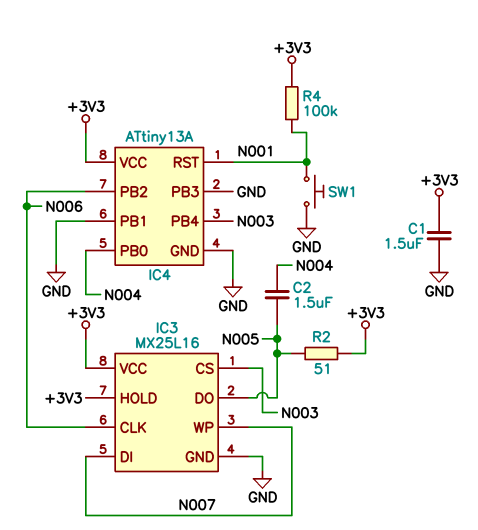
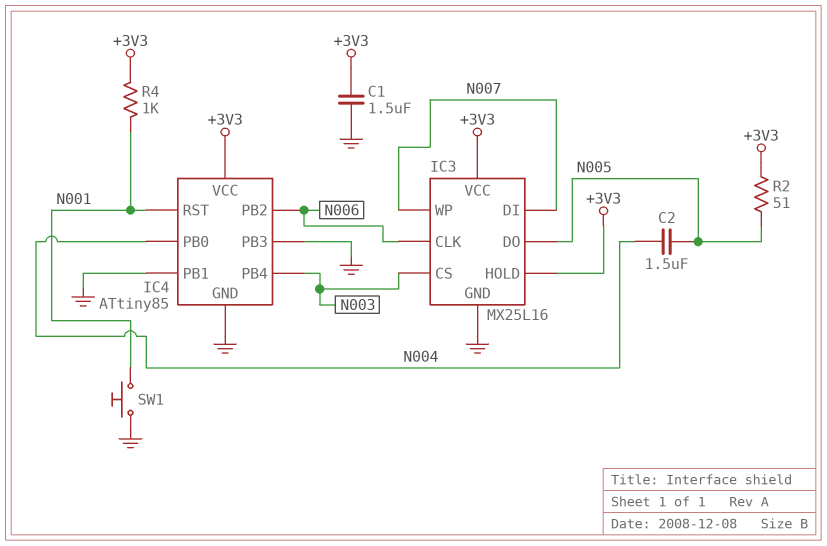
IC4: ATtiny13A -> ATtiny85
R4: 100k (+3V3, N001) -> 1k (+3V3, N001)

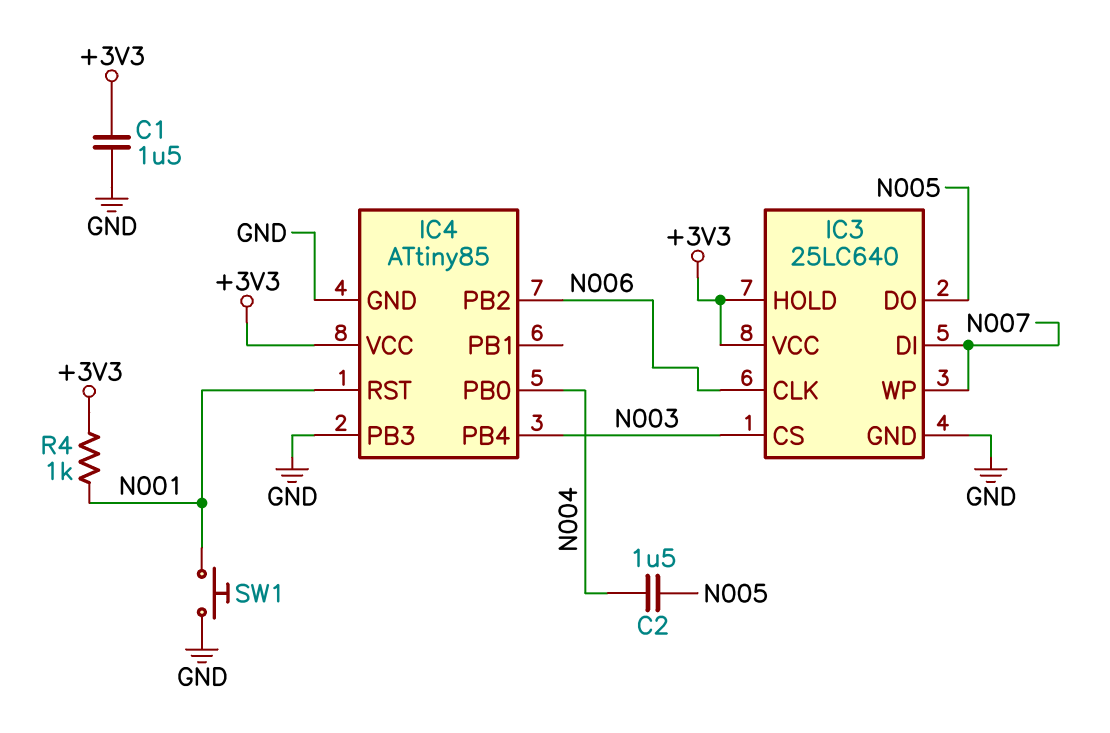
IC3: MX25L16 -> 25LC640
IC4 pin PB1: GND -> none
R2: 51 (+3V3, N005) -> none

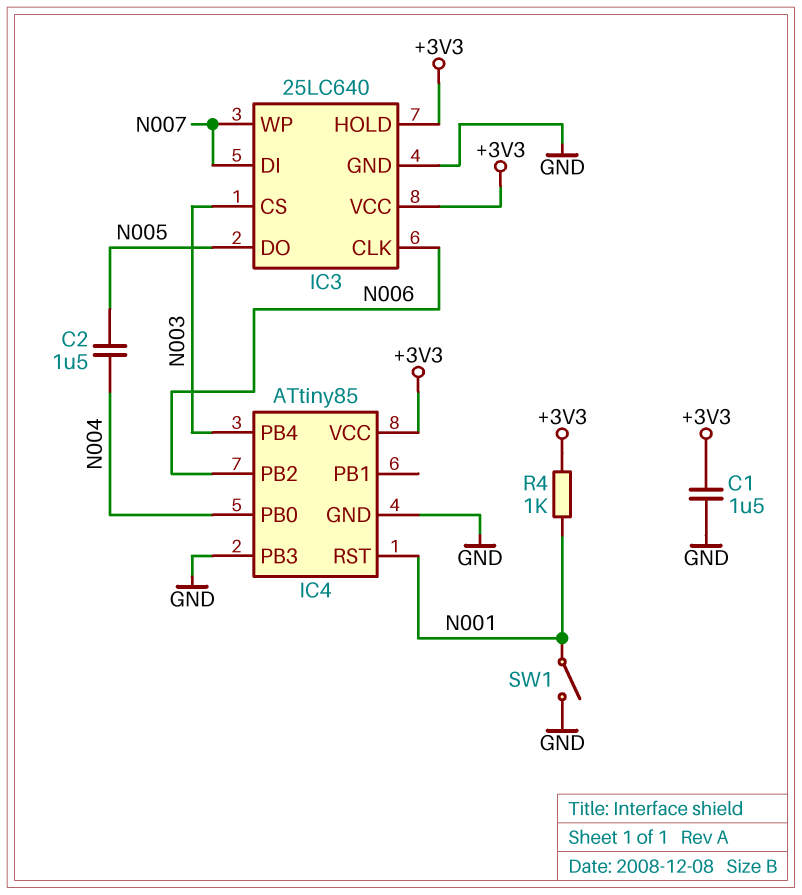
SW1: button (GND, N001) -> switch (GND, N001)

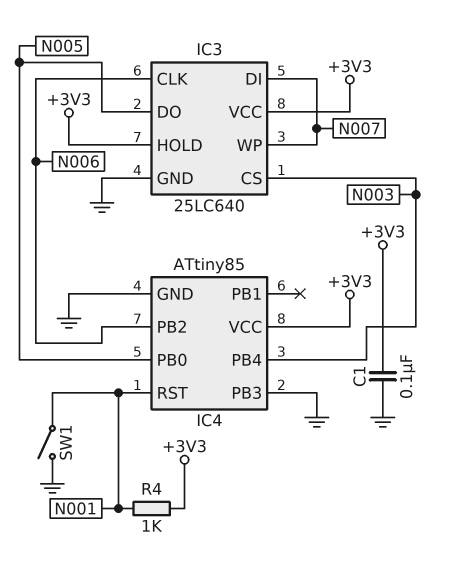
C1: 1.5uF (+3V3, GND) -> 100nF (+3V3, GND)
C2: 1.5uF (N004, N005) -> none
IC4 pin PB0: N004 -> N005

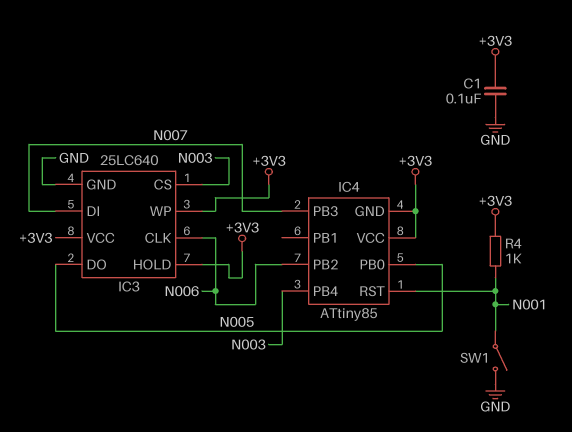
IC3 pin WP: N007 -> +3V3
IC4 pin GND: GND -> +3V3
IC4 pin PB3: GND -> N007

